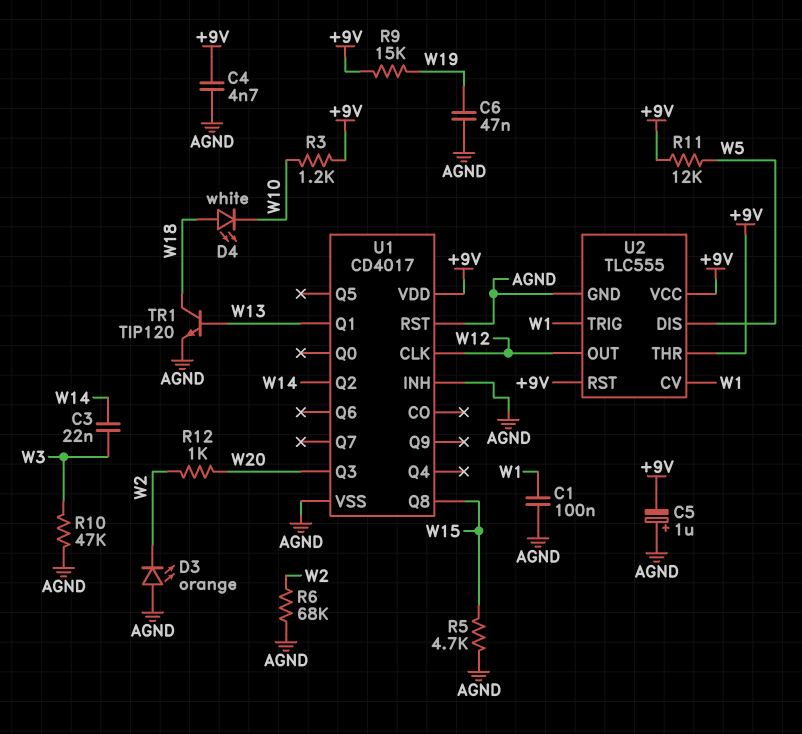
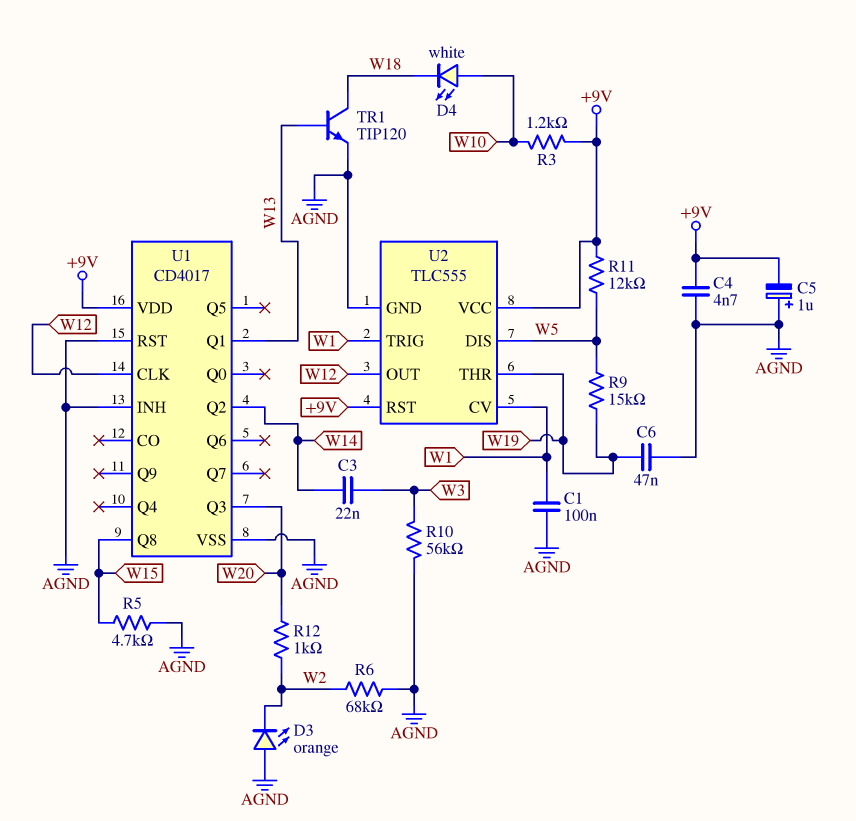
D4: LED white (A W18, K W10) -> LED white (A W10, K W18)
R9: 15k (+9V, W19) -> 15k (W5, W19)
R10: 47k (AGND, W3) -> 56k (AGND, W3)
U2 pin THR: +9V -> W19

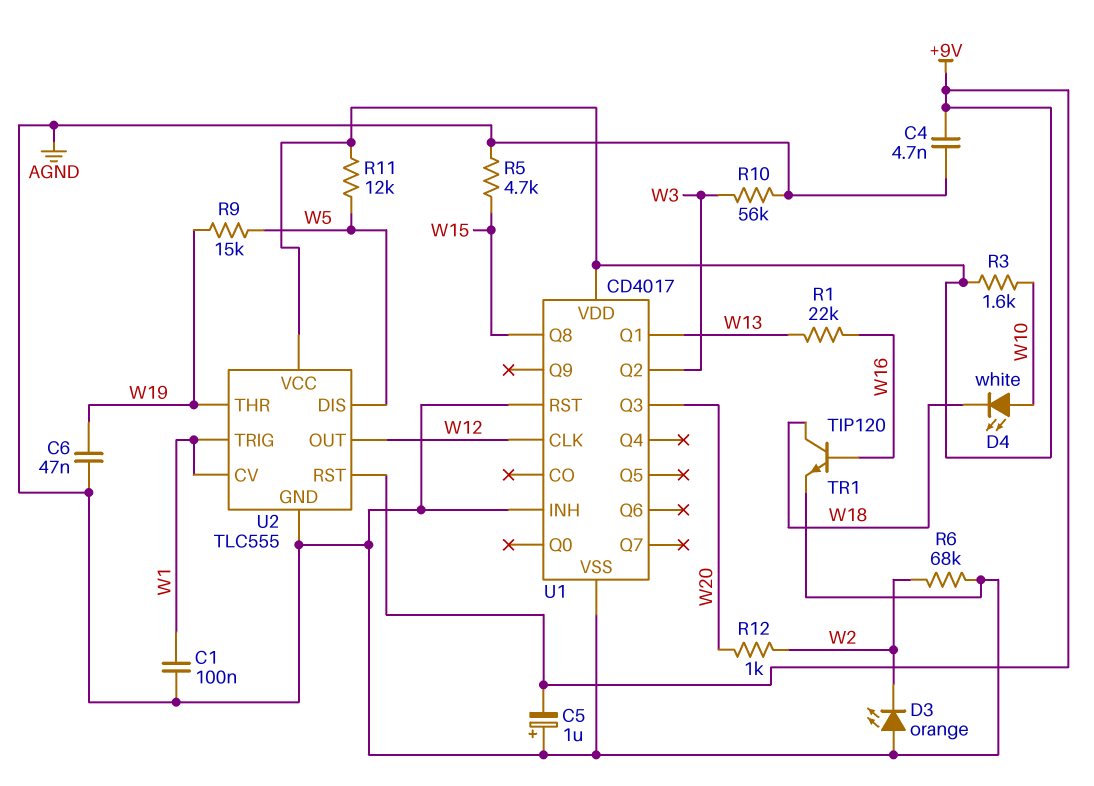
C3: 22nF (W3, W14) -> none
R1: none -> 22k (W13, W16)
R3: 1.2k (+9V, W10) -> 1.6k (+9V, W10)
TR1: NPN TIP120 (B W13, C W18, E AGND) -> NPN TIP120 (B W16, C W18, E AGND)
U1 pin Q2: W14 -> W3

